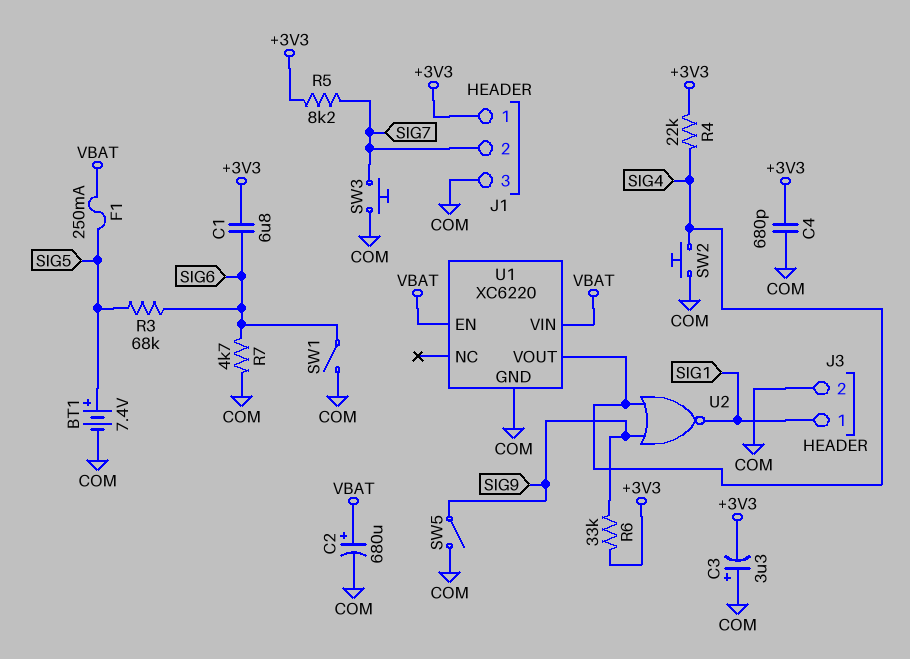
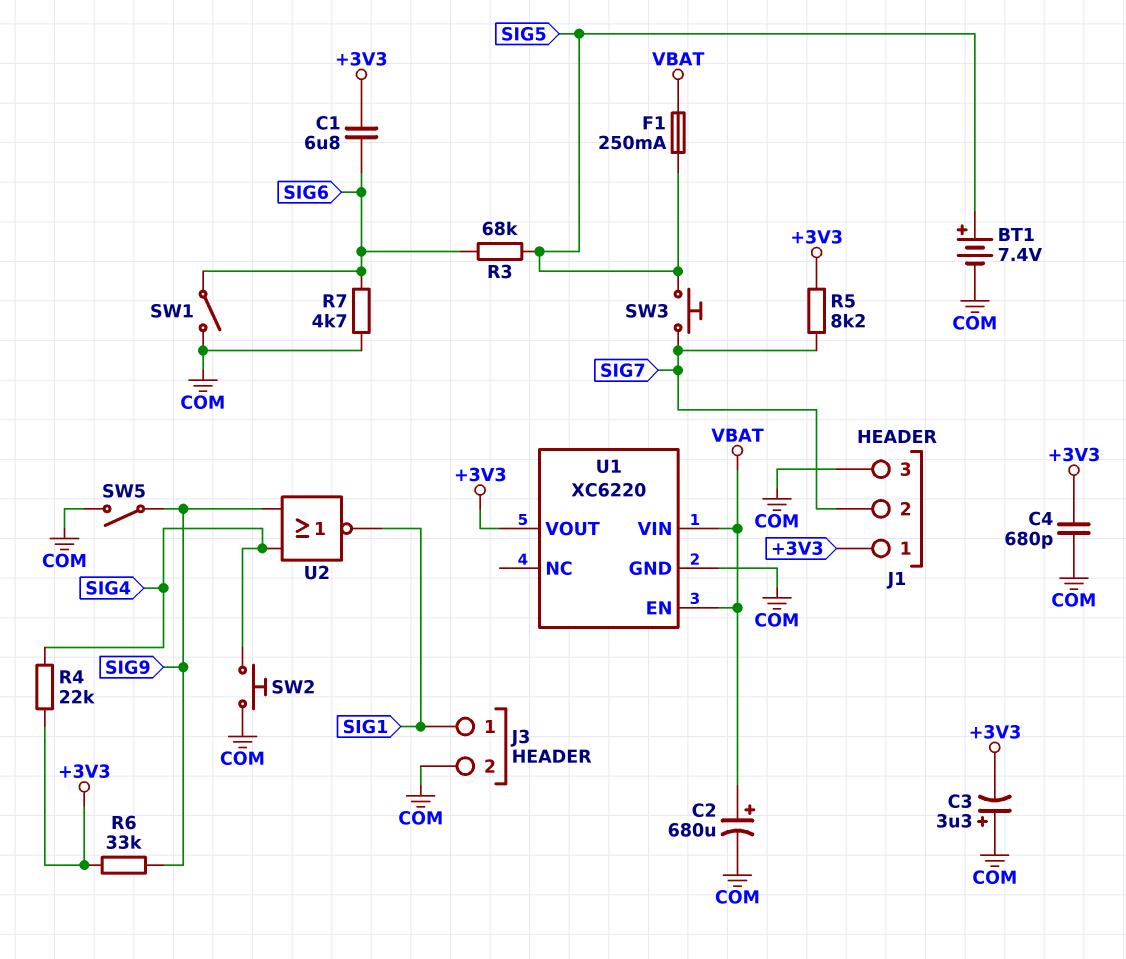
SW3: button (COM, SIG7) -> button (SIG5, SIG7)
U1 pin VOUT: SIG4 -> +3V3

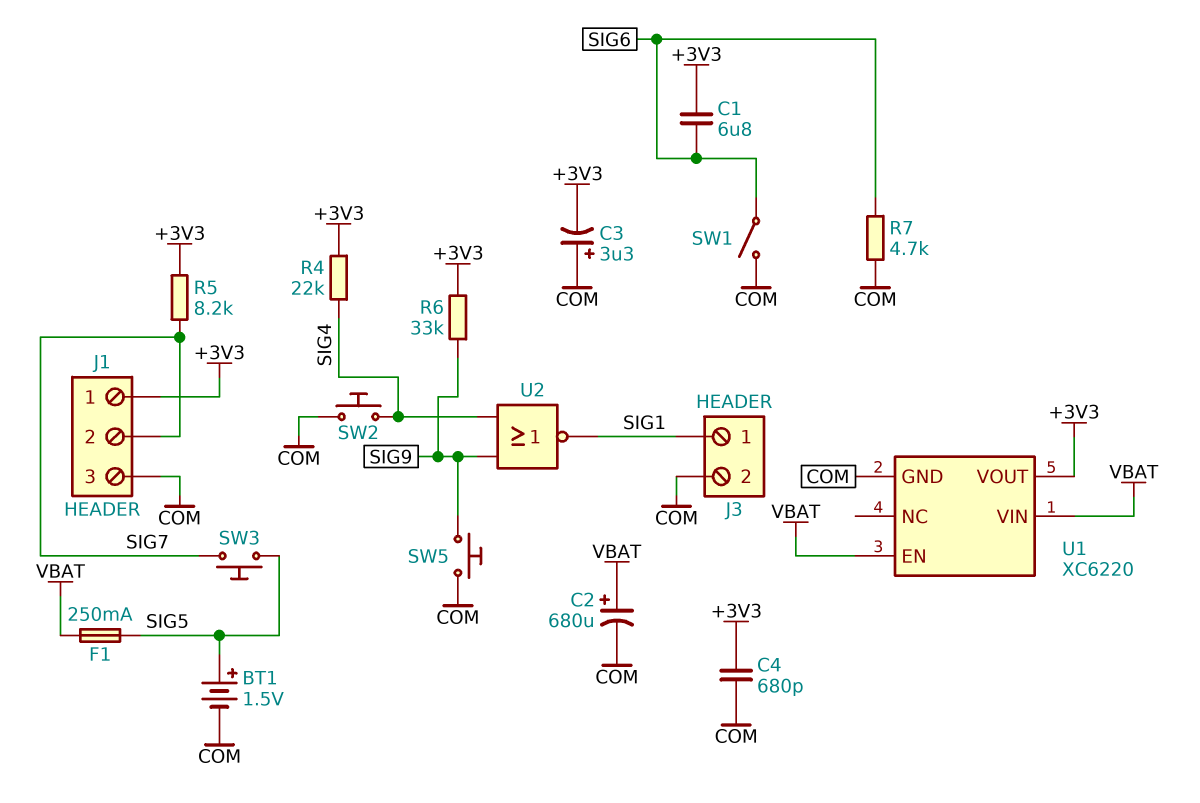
BT1: 7.4V (plus SIG5, minus COM) -> 1.5V (plus SIG5, minus COM)
R3: 68k (SIG5, SIG6) -> none
SW5: switch (COM, SIG9) -> button (COM, SIG9)

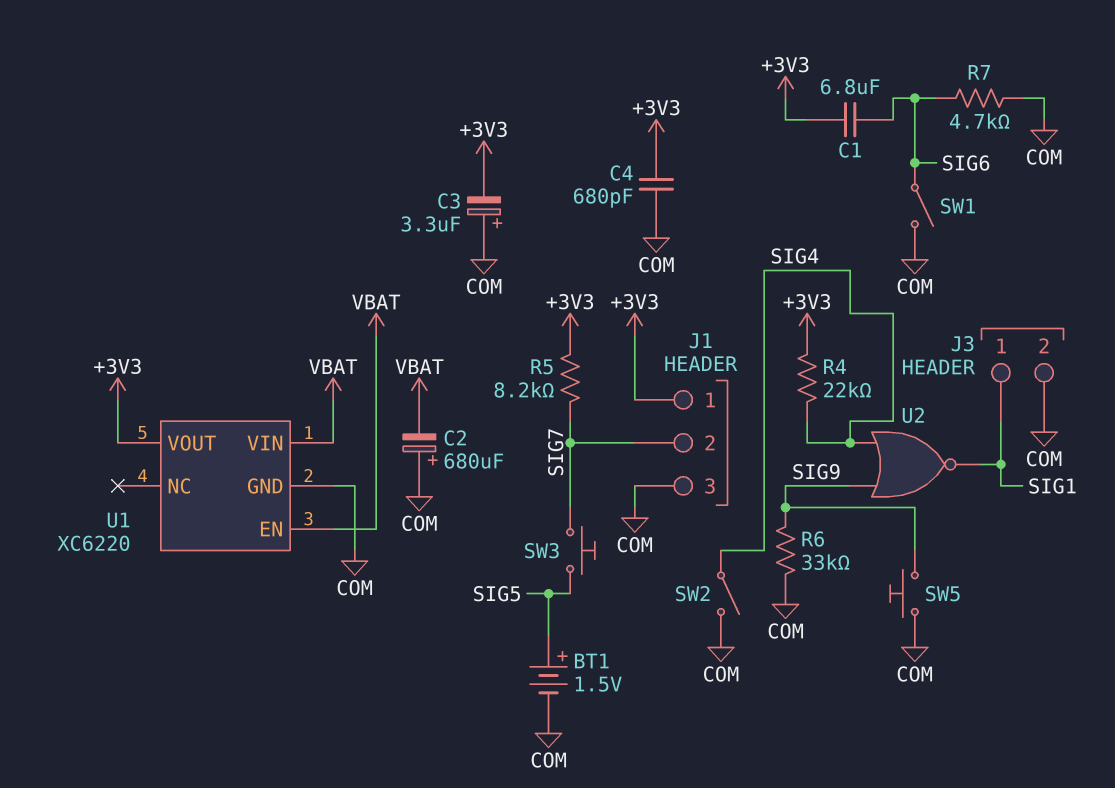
C2: 680uF (plus VBAT, minus COM) -> 680uF (plus COM, minus VBAT)
F1: 250mA (SIG5, VBAT) -> none
R6: 33k (+3V3, SIG9) -> 33k (COM, SIG9)
SW2: button (COM, SIG4) -> switch (COM, SIG4)

